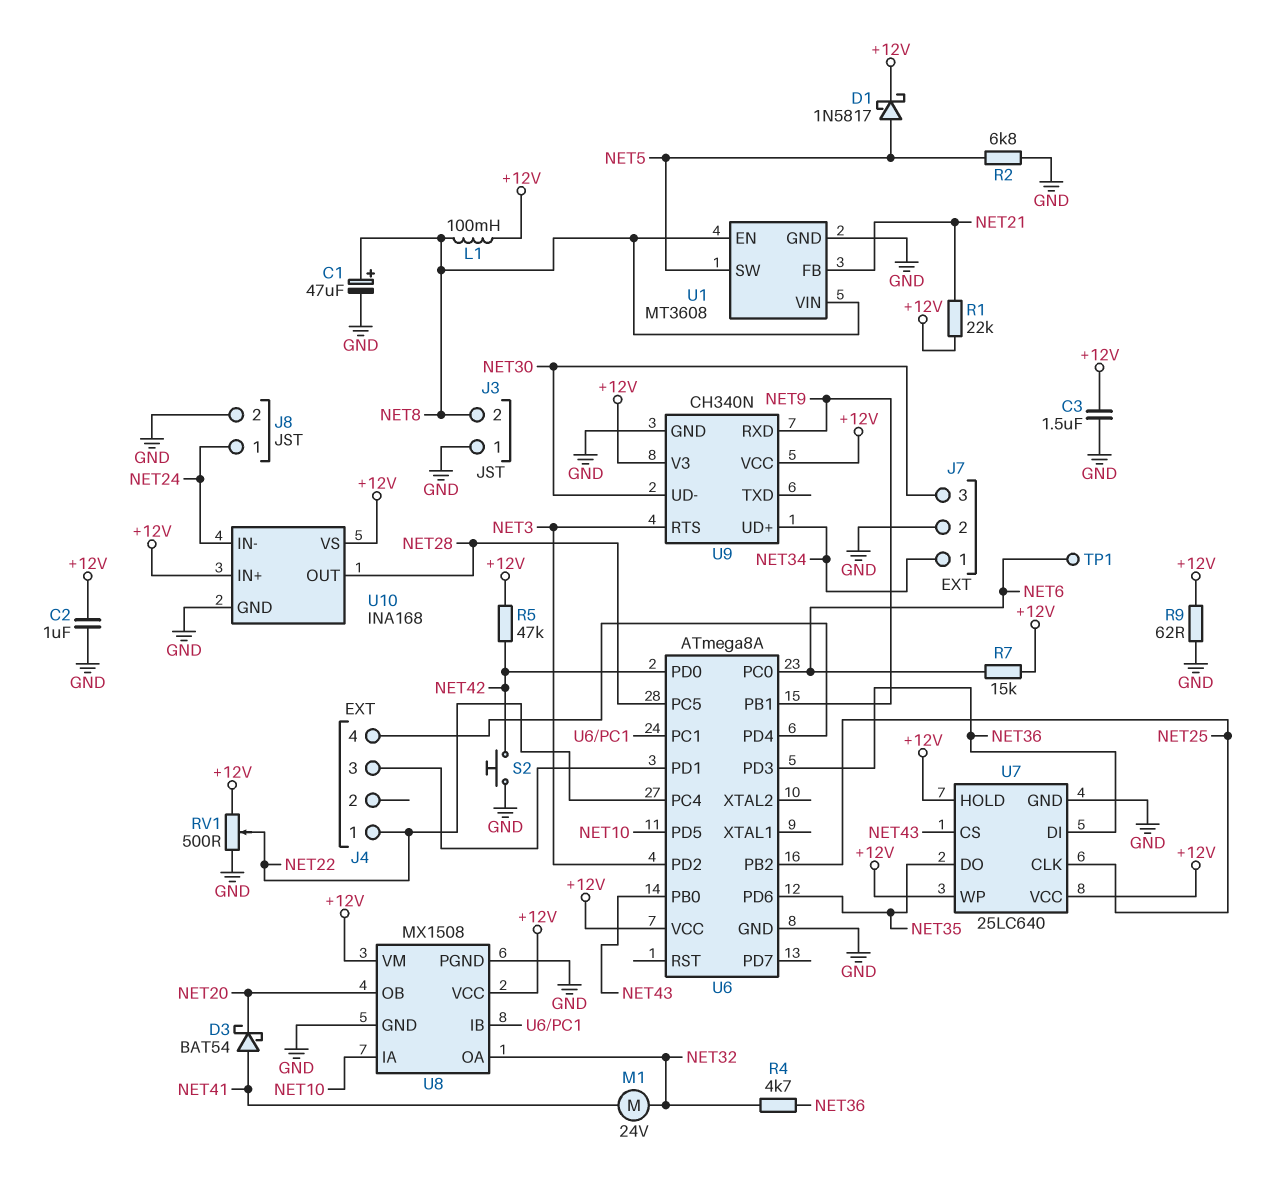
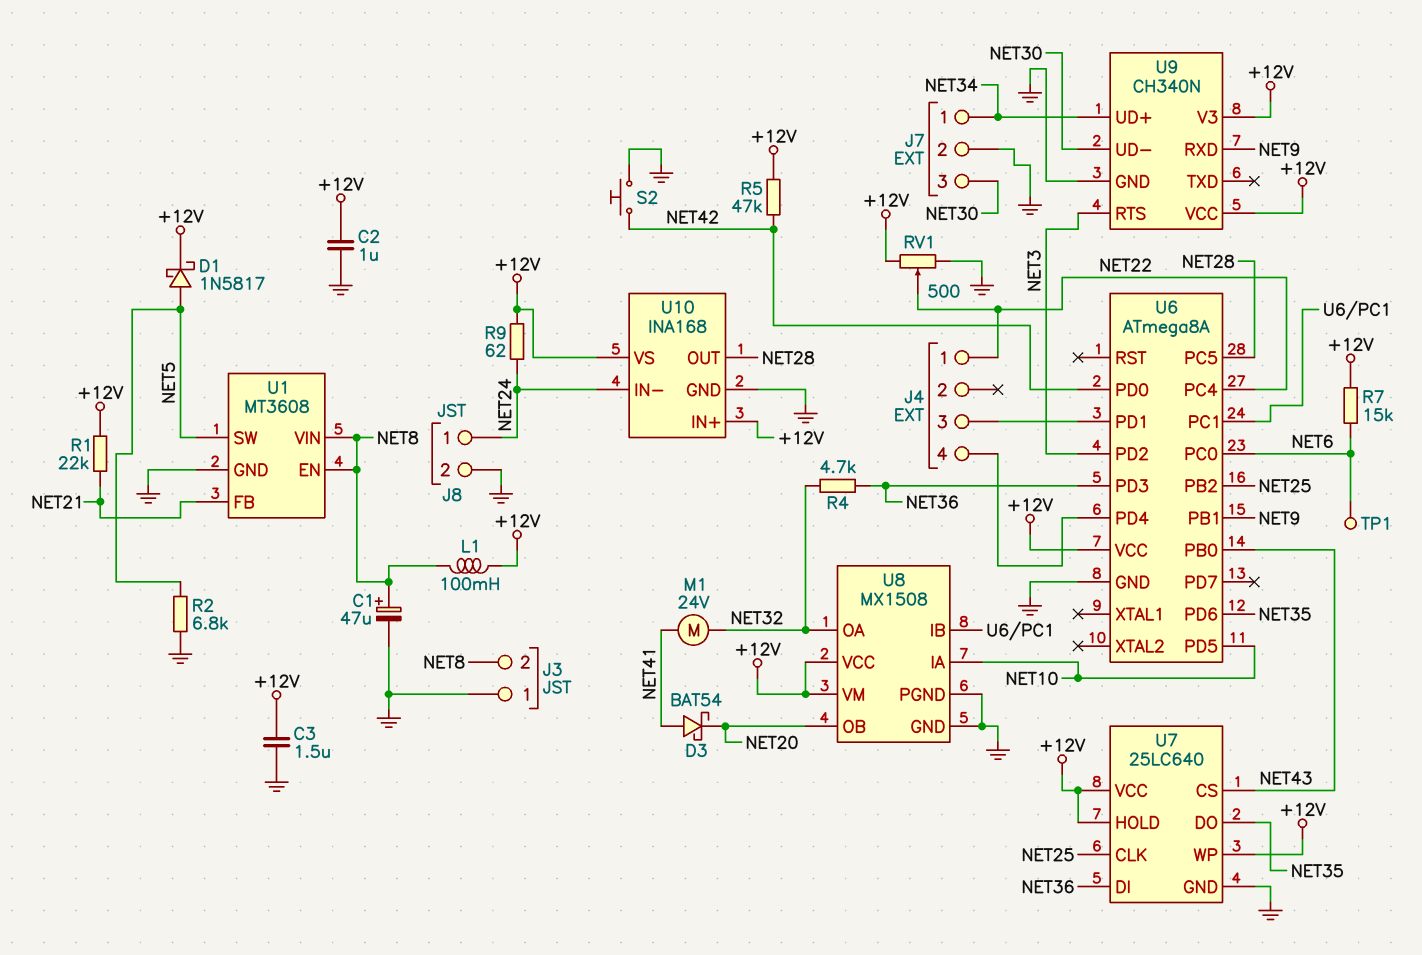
R9: 62 (+12V, GND) -> 62 (+12V, NET24)

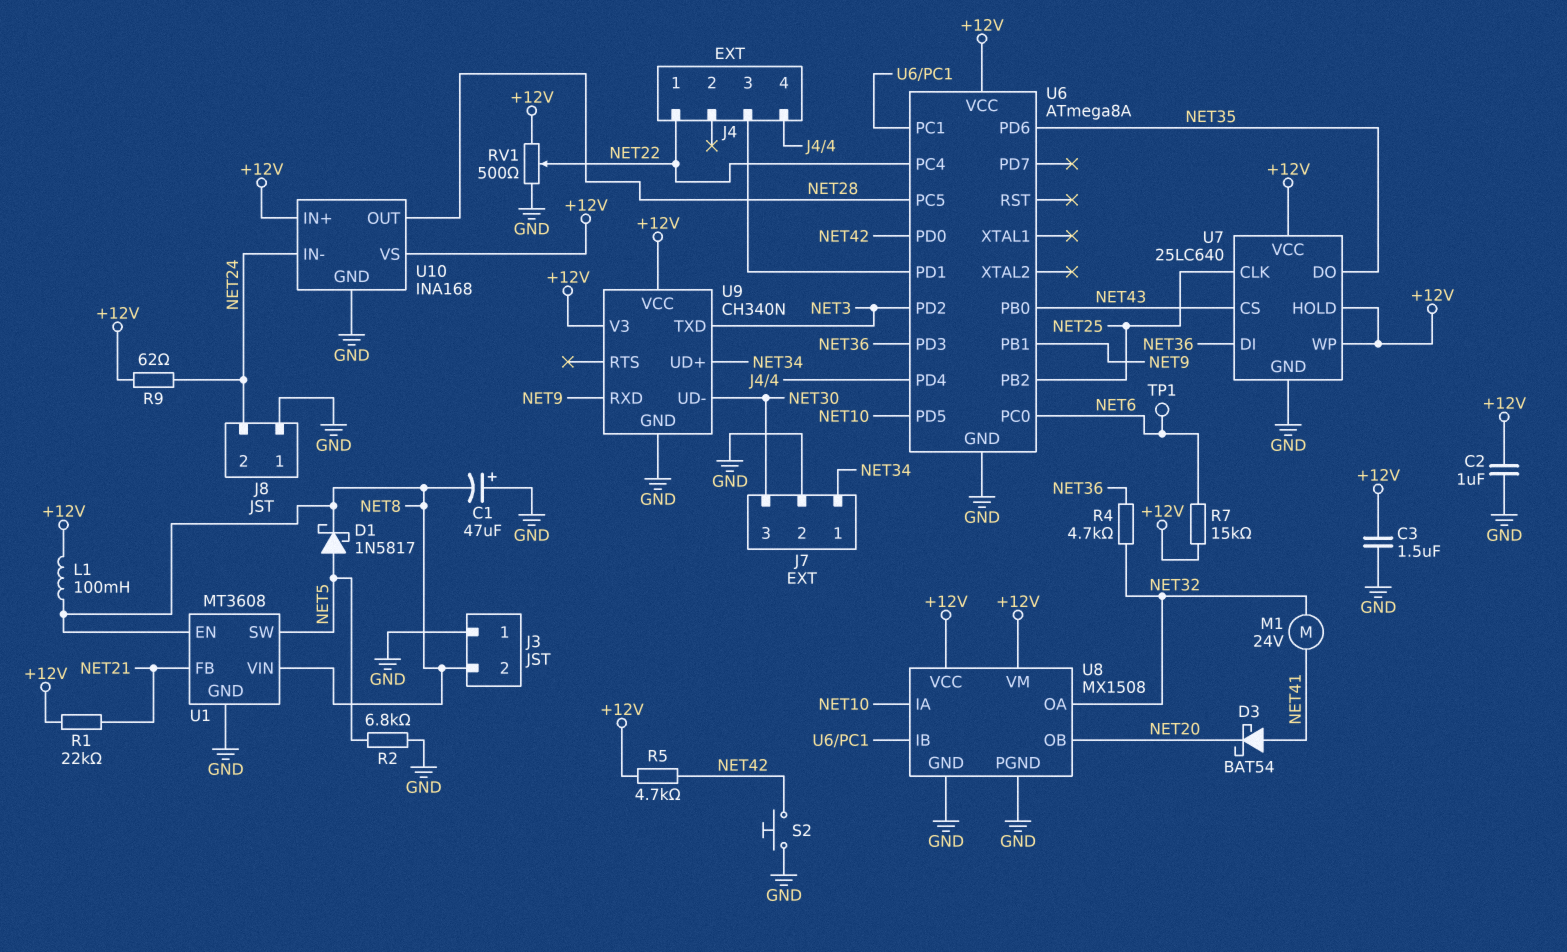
C1: 47uF (plus NET8, minus GND) -> 47uF (plus GND, minus NET8)
D1: schottky 1N5817 (A NET5, K +12V) -> schottky 1N5817 (A NET5, K NET8)
J8 pin 1: NET24 -> GND
J8 pin 2: GND -> NET24
R5: 47k (+12V, NET42) -> 4.7k (+12V, NET42)
U9 pin RTS: NET3 -> none
U9 pin TXD: none -> NET3

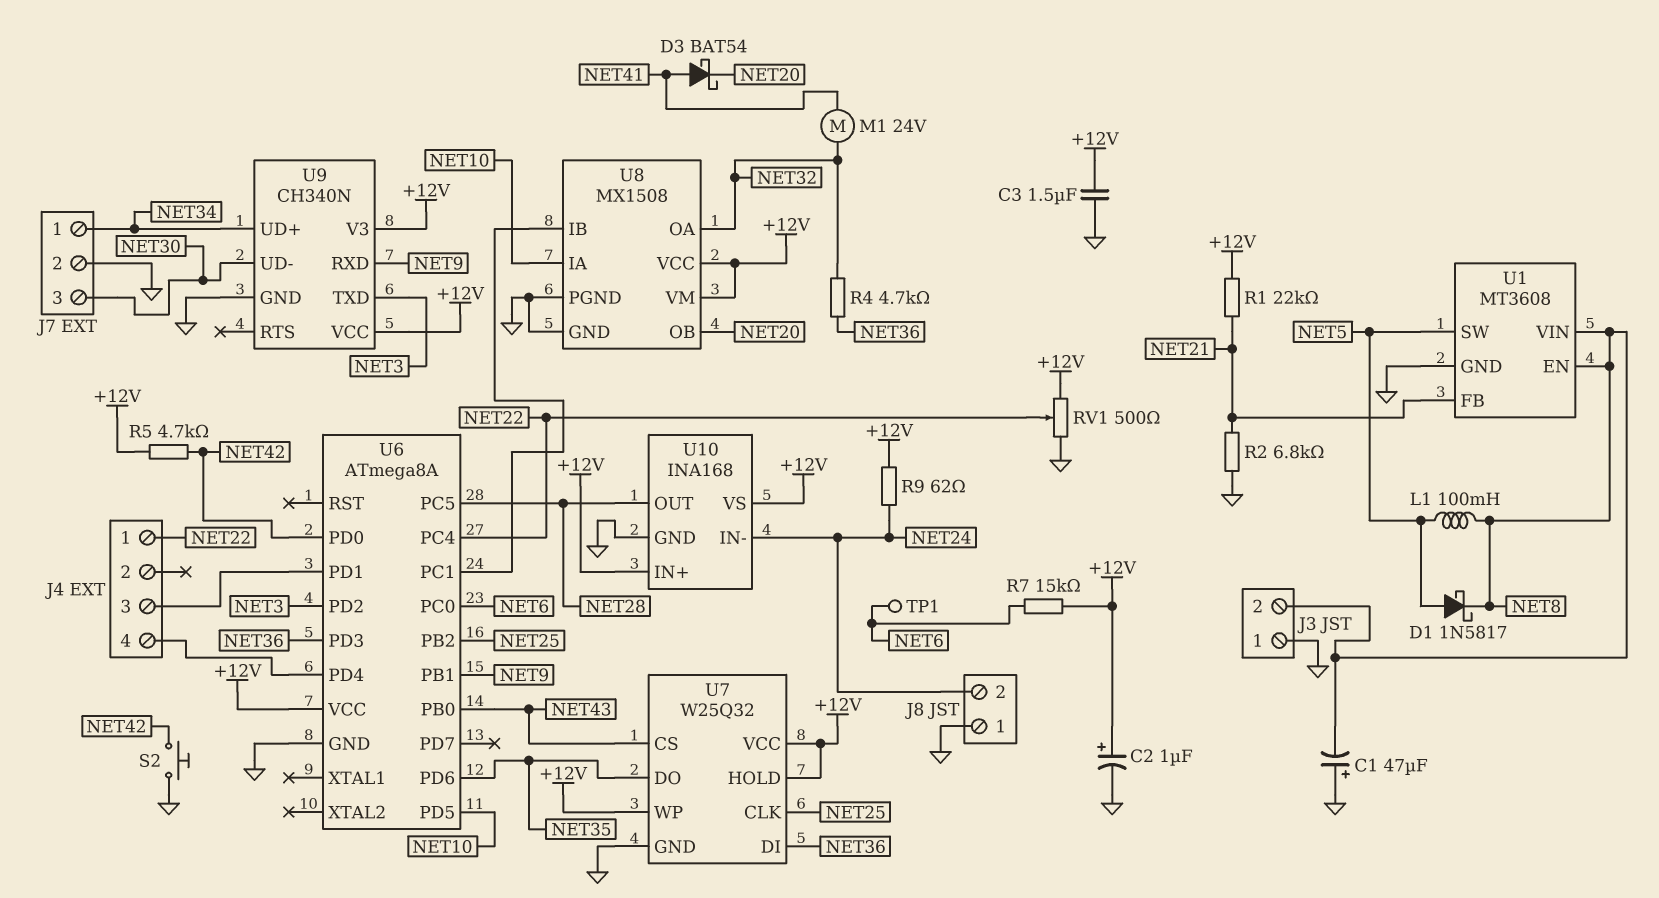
C2: 1uF (+12V, GND) -> 1uF (plus +12V, minus GND)
L1: 100mH (+12V, NET8) -> 100mH (NET5, NET8)
R2: 6.8k (GND, NET5) -> 6.8k (GND, NET21)
U7: 25LC640 -> W25Q32

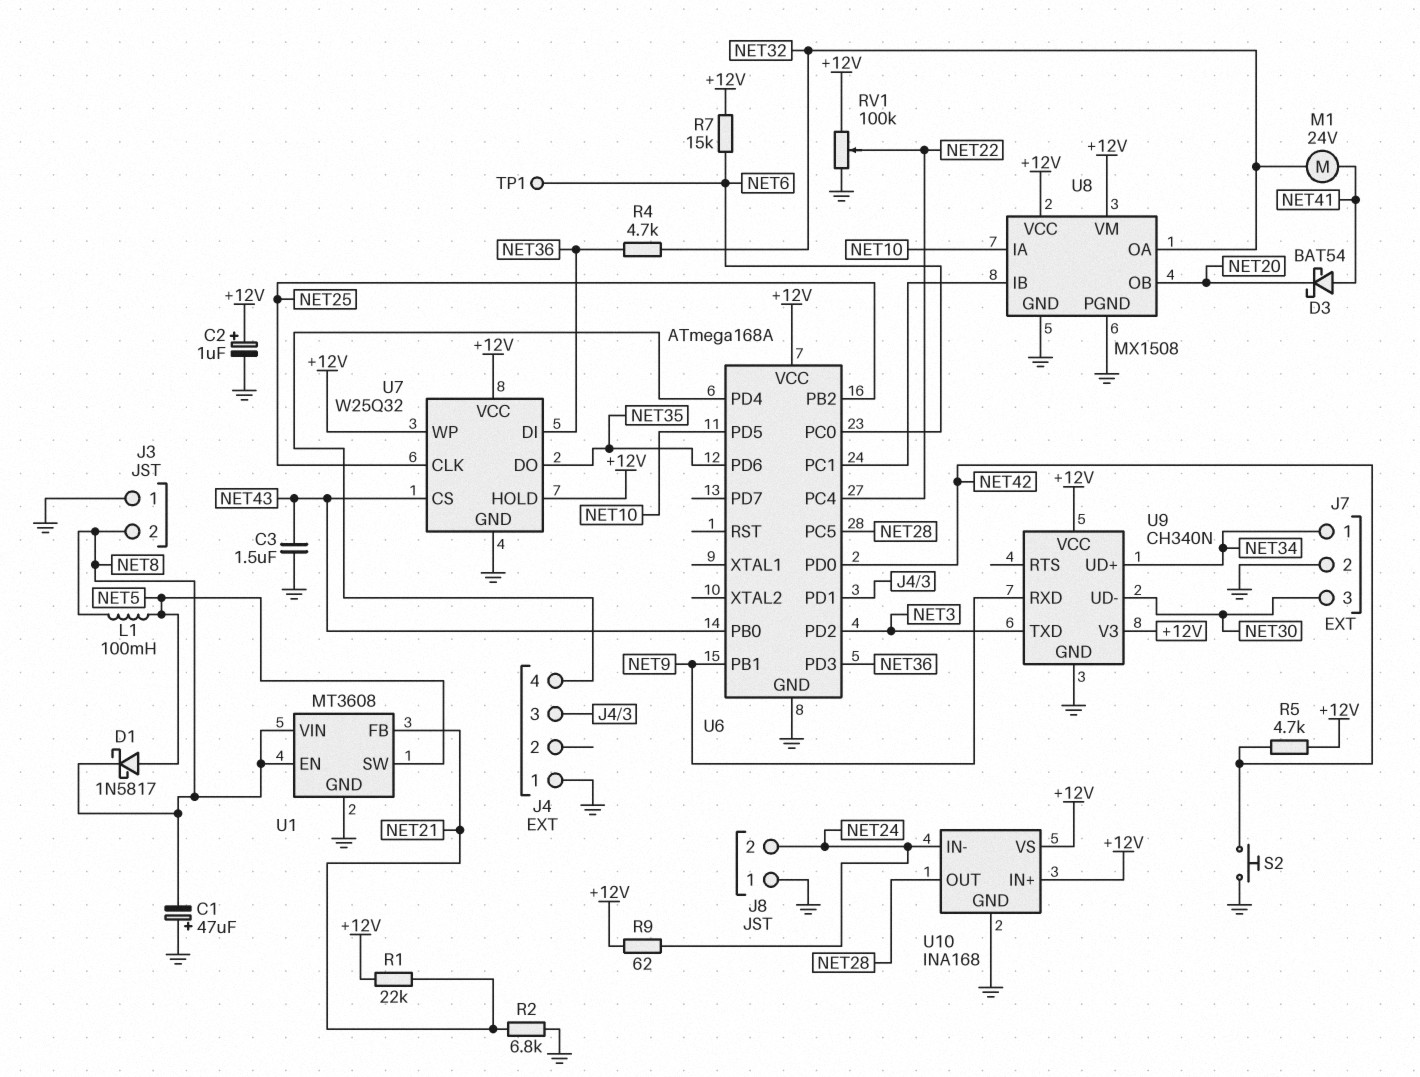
C3: 1.5uF (+12V, GND) -> 1.5uF (GND, NET43)
J4 pin 1: NET22 -> GND
RV1: 500 (+12V, GND, wiper NET22) -> 100k (+12V, GND, wiper NET22)
U6: ATmega8A -> ATmega168A

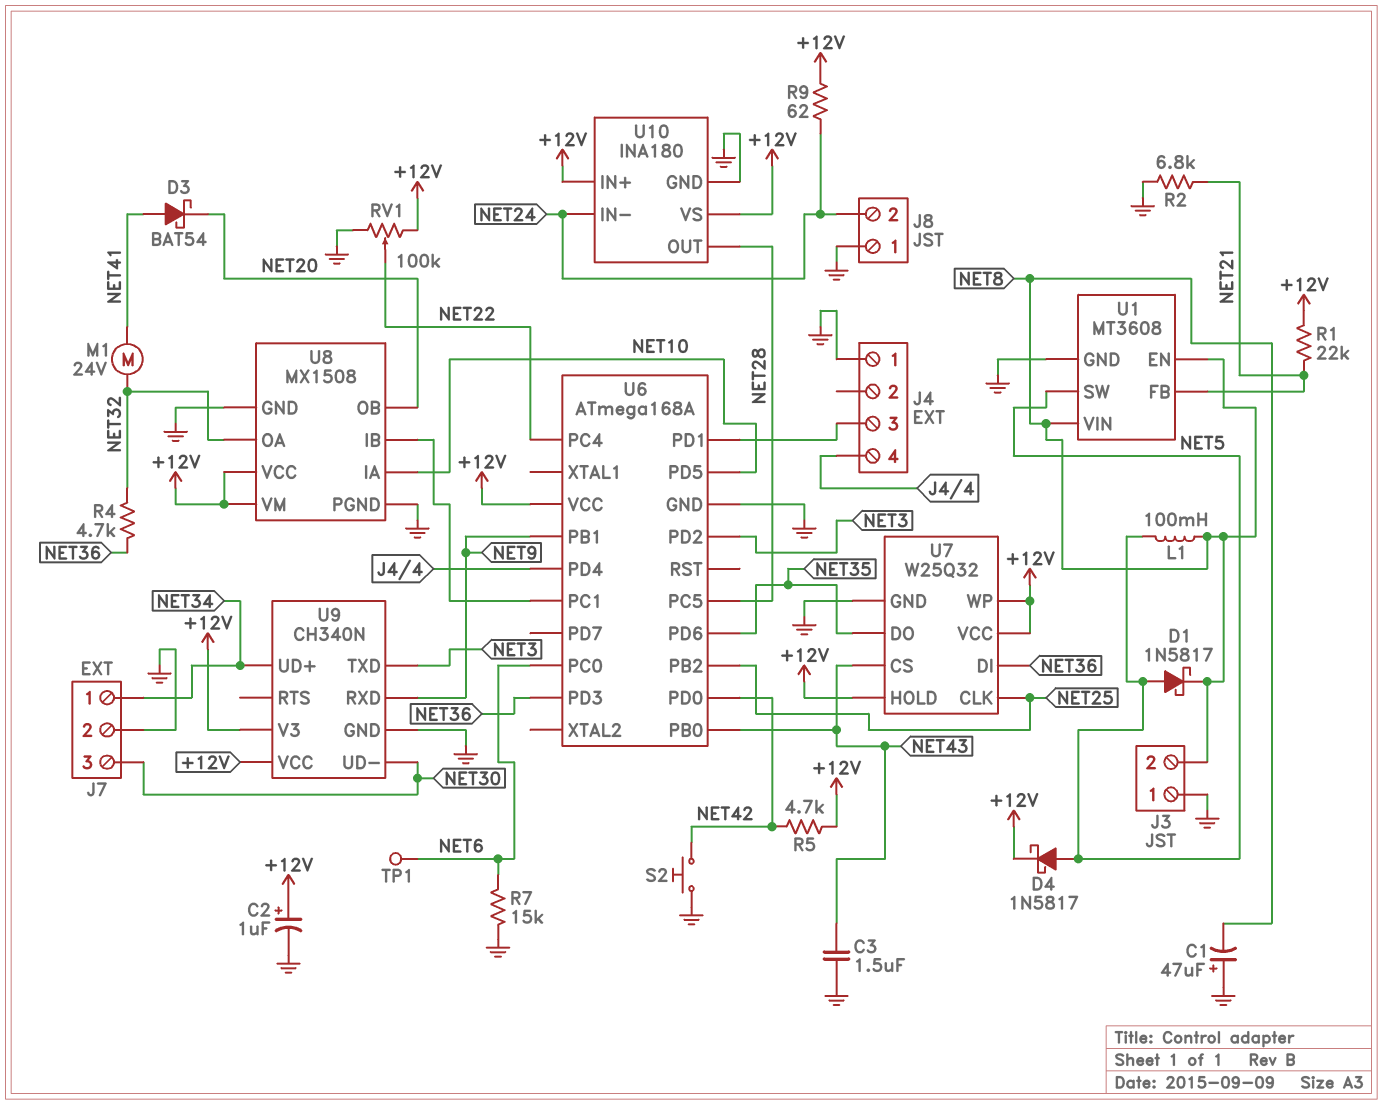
D4: none -> schottky 1N5817 (A NET5, K +12V)
R7: 15k (+12V, NET6) -> 15k (GND, NET6)
U10: INA168 -> INA180

